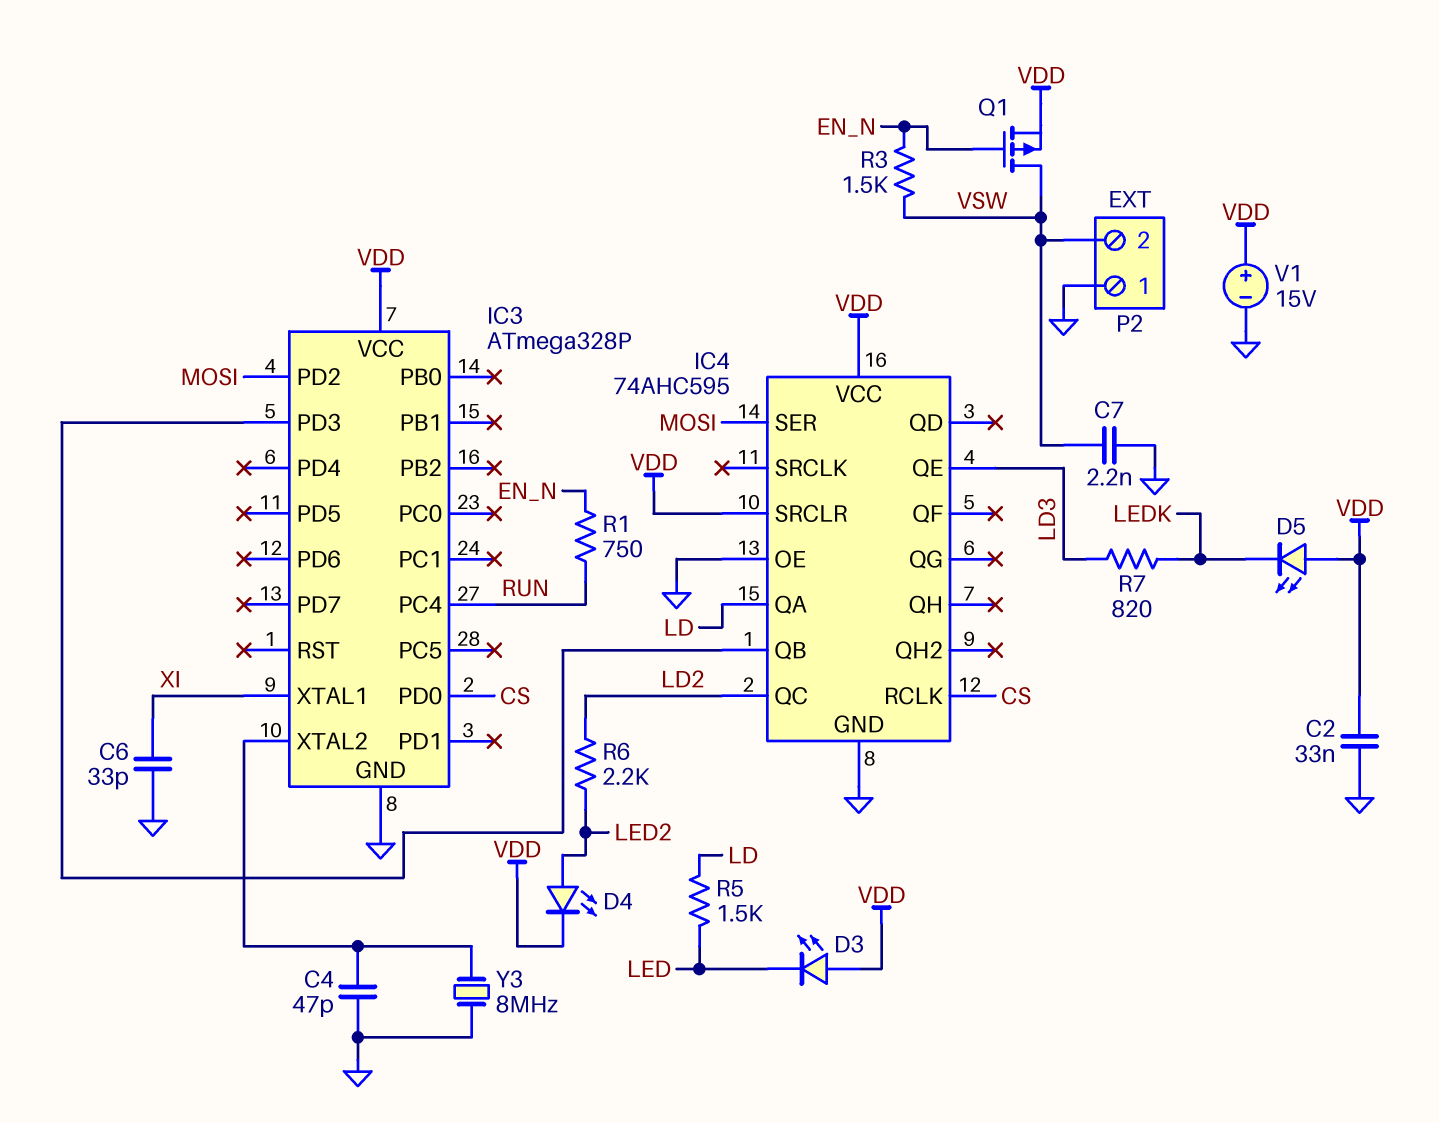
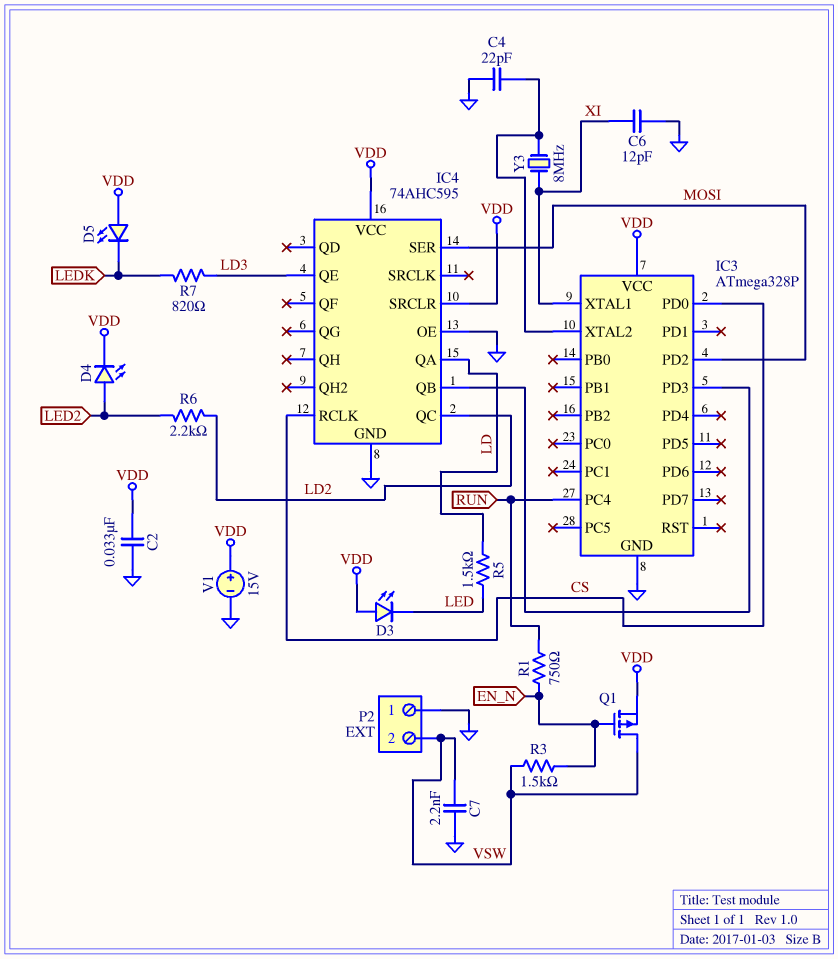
C4: 47pF (GND, IC3/XTAL2) -> 22pF (GND, IC3/XTAL2)
C6: 33pF (GND, XI) -> 12pF (GND, XI)
Y3: 8MHz (GND, IC3/XTAL2) -> 8MHz (IC3/XTAL2, XI)

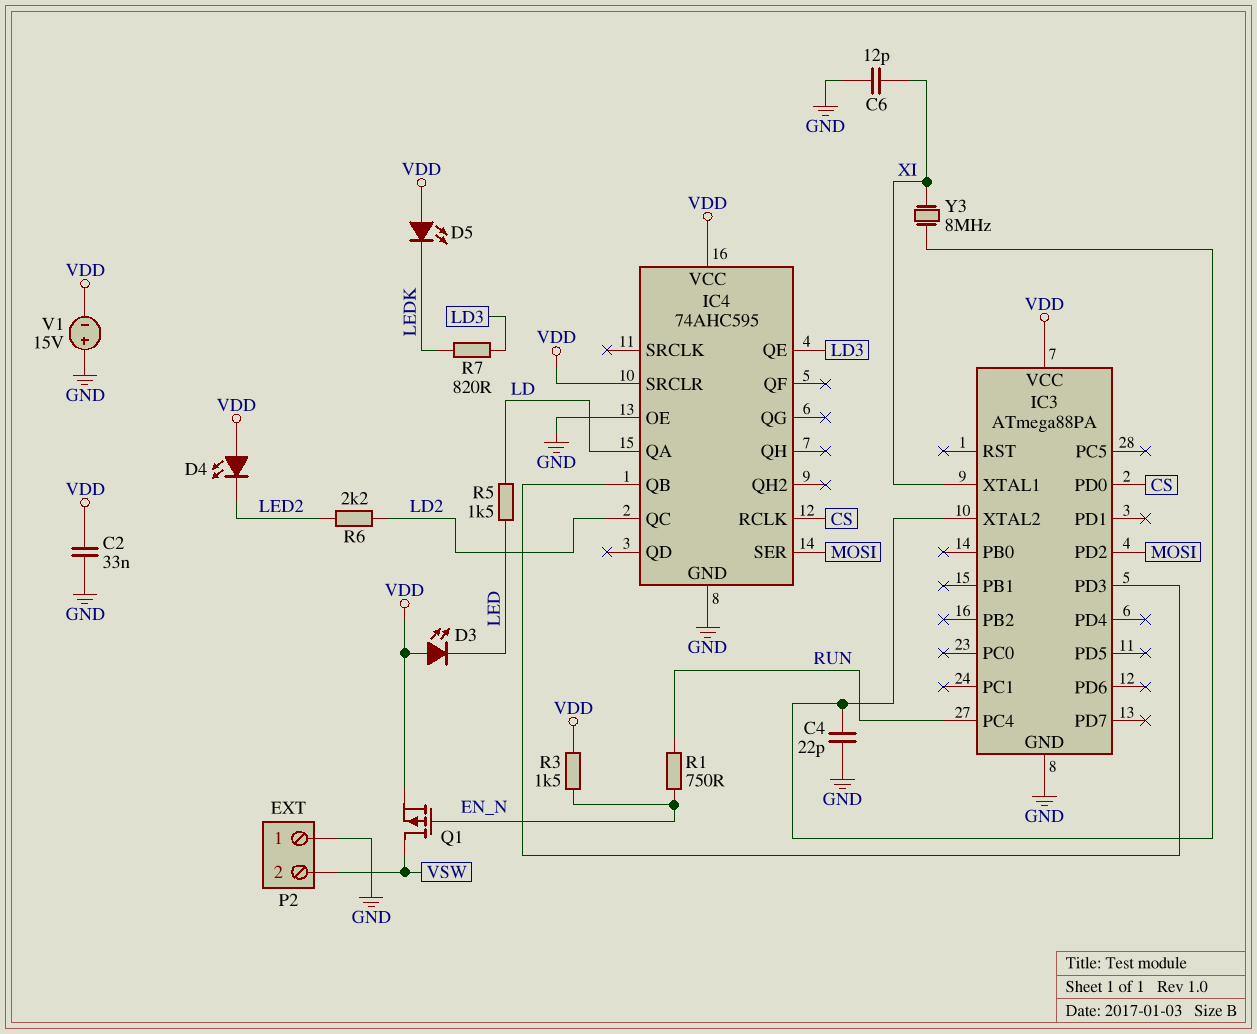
C7: 2.2nF (GND, VSW) -> none
D4: LED (A LED2, K VDD) -> LED (A VDD, K LED2)
IC3: ATmega328P -> ATmega88PA
R3: 1.5k (EN_N, VSW) -> 1.5k (EN_N, VDD)
V1: 15V (plus VDD, minus GND) -> 15V (plus GND, minus VDD)

